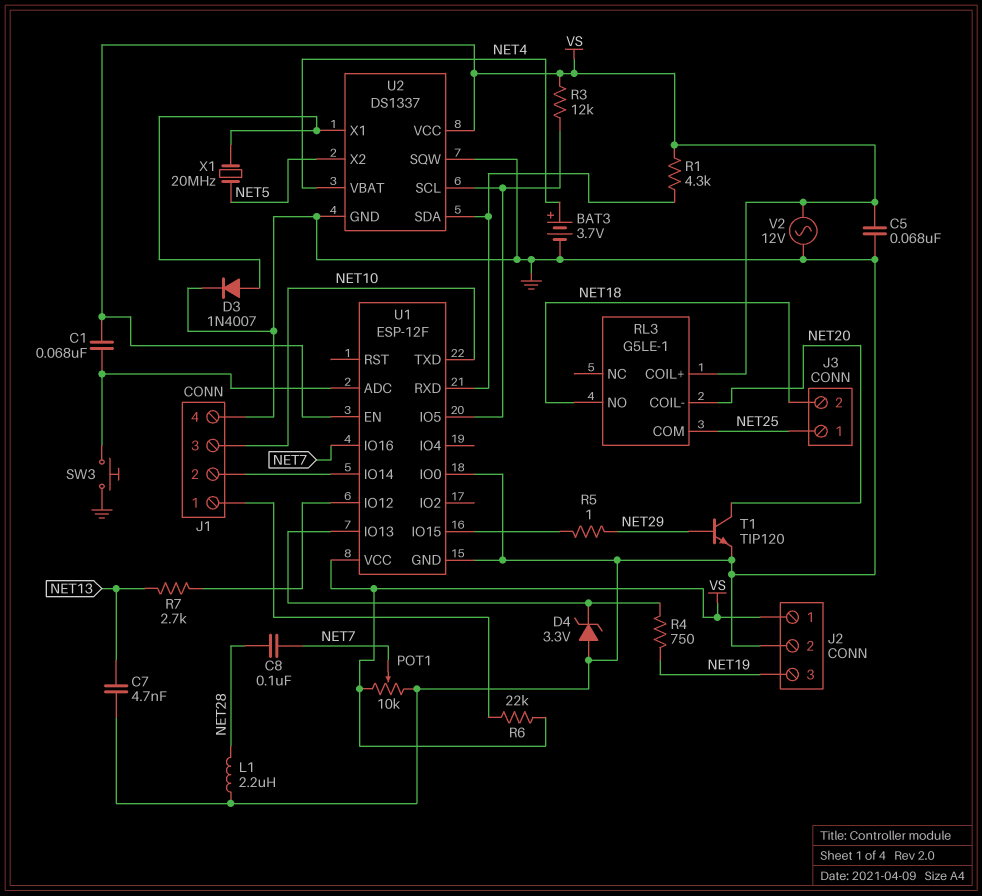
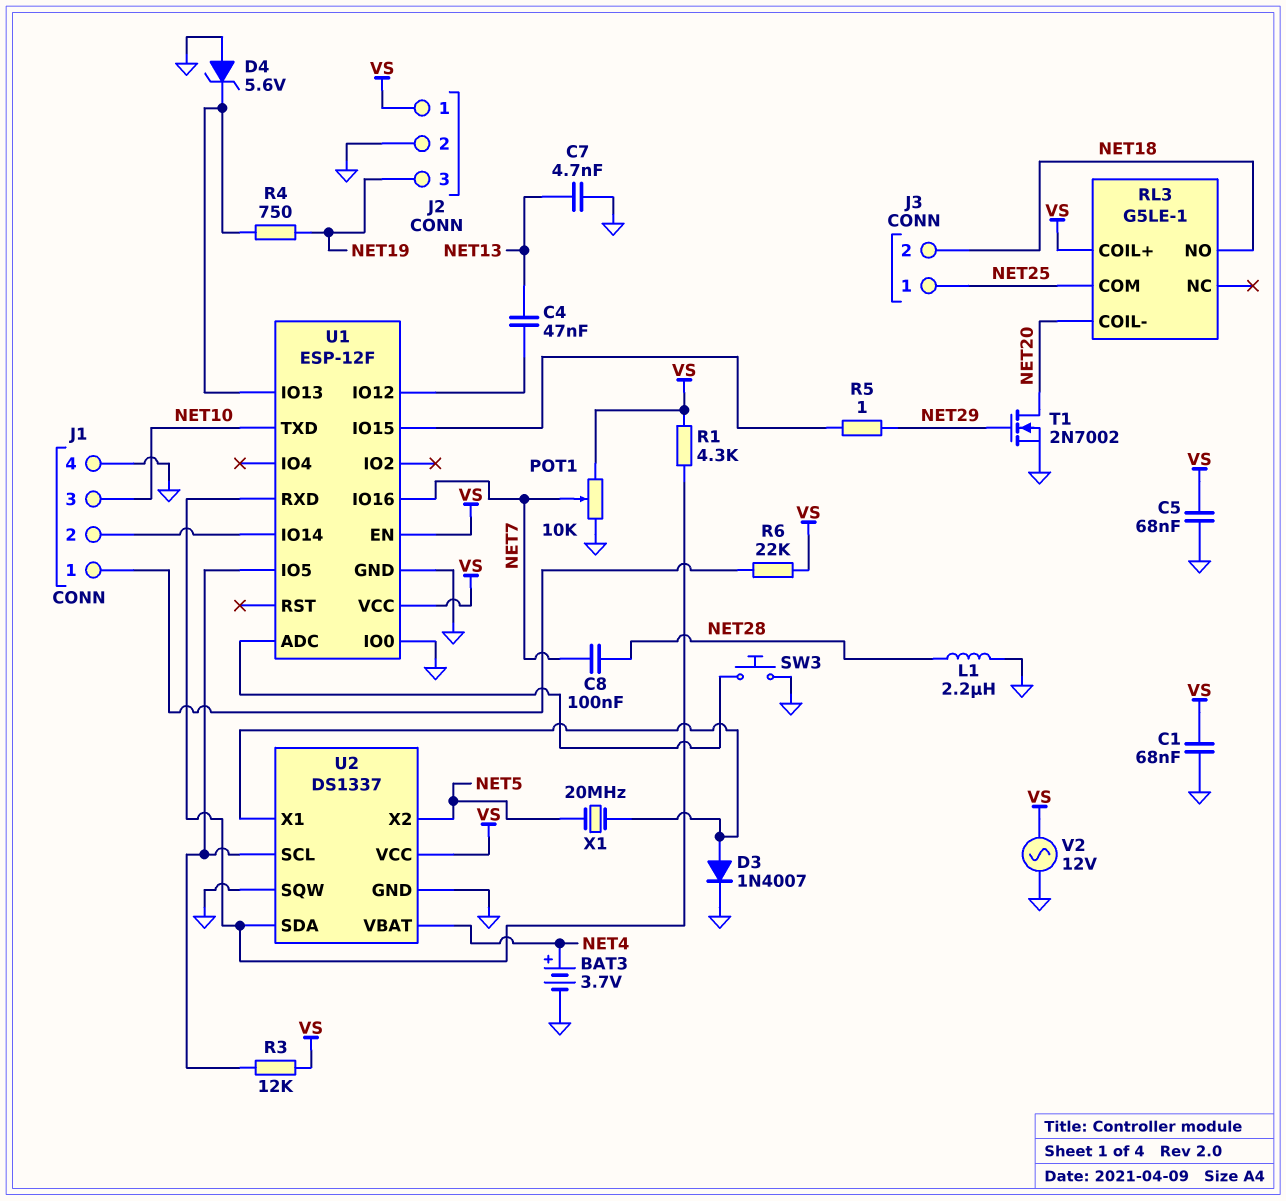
C1: 68nF (U1/ADC, VS) -> 68nF (GND, VS)
C4: none -> 47nF (NET13, U1/IO12)
D4: zener 3.3V (A GND, K U1/IO13) -> zener 5.6V (A GND, K U1/IO13)
R7: 2.7k (NET13, U1/IO12) -> none
T1: NPN TIP120 (B NET29, C NET20, E GND) -> NMOS 2N7002 (G NET29, D NET20, S GND)

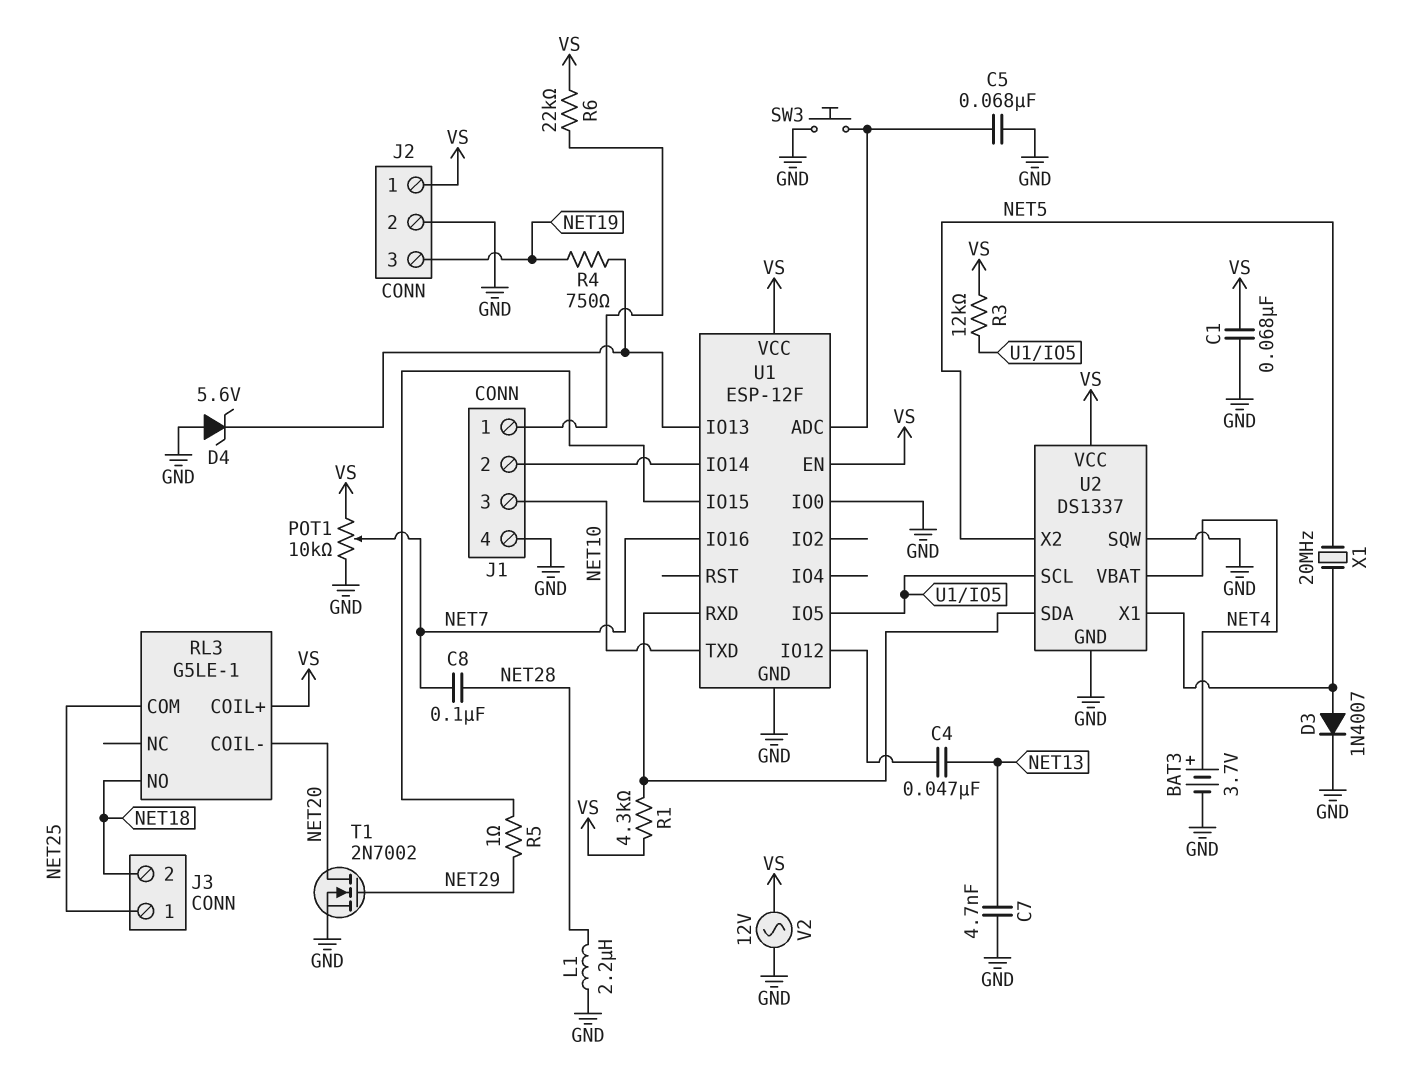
C5: 68nF (GND, VS) -> 68nF (GND, U1/ADC)

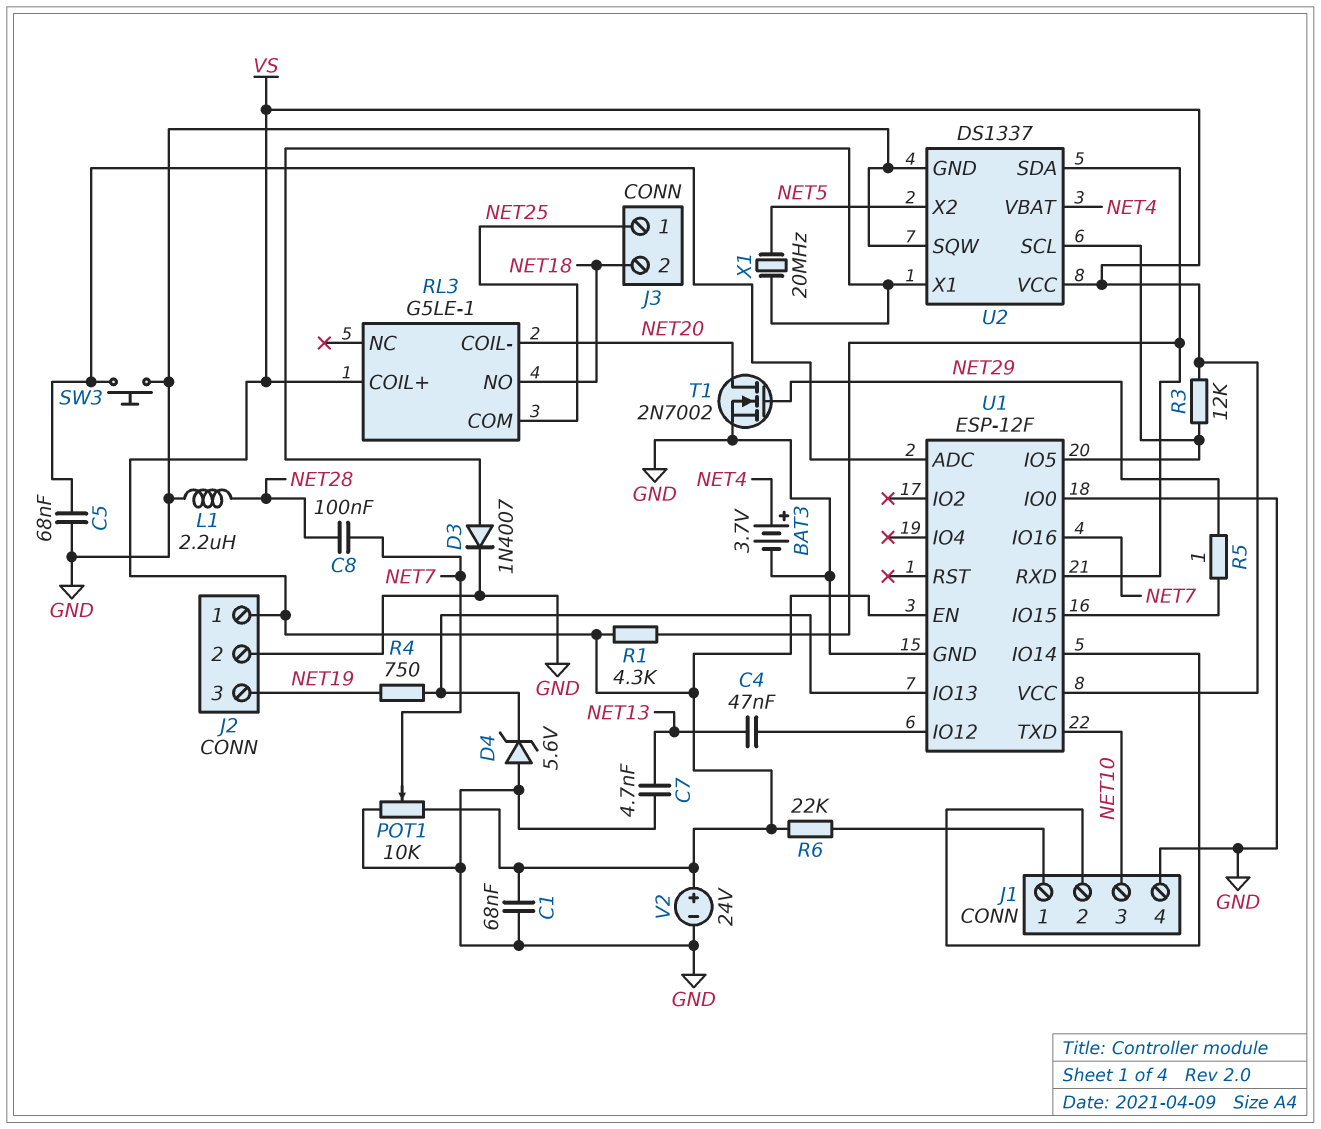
V2: AC 12V (GND, VS) -> 24V (plus VS, minus GND)

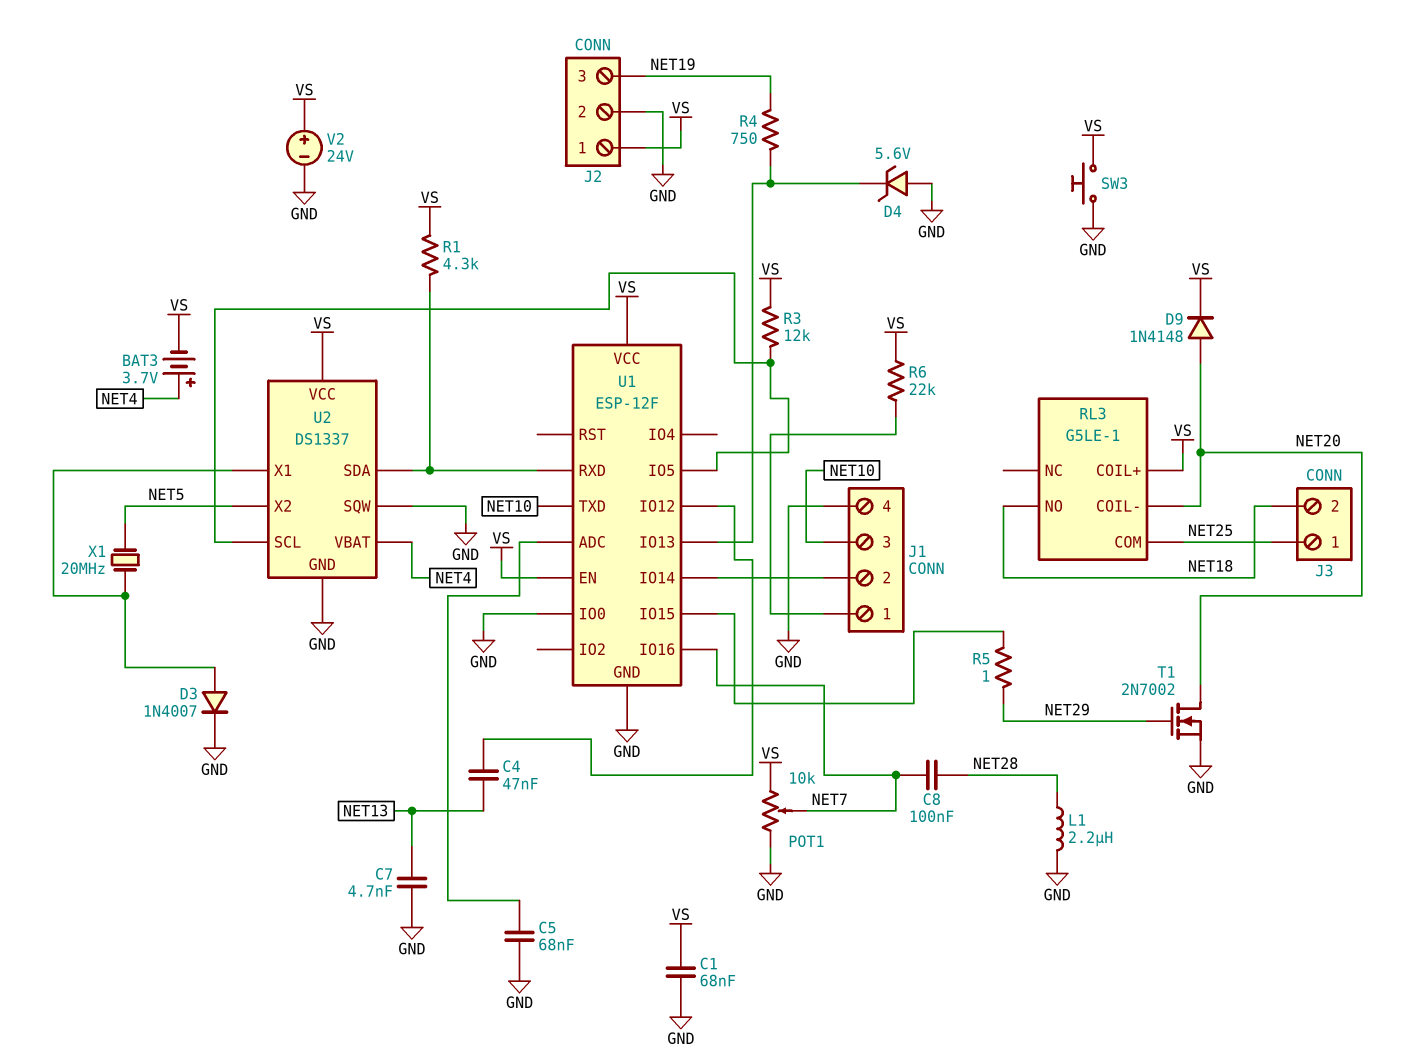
BAT3: 3.7V (plus NET4, minus GND) -> 3.7V (plus NET4, minus VS)
D9: none -> diode 1N4148 (A NET20, K VS)
SW3: button (GND, U1/ADC) -> button (GND, VS)

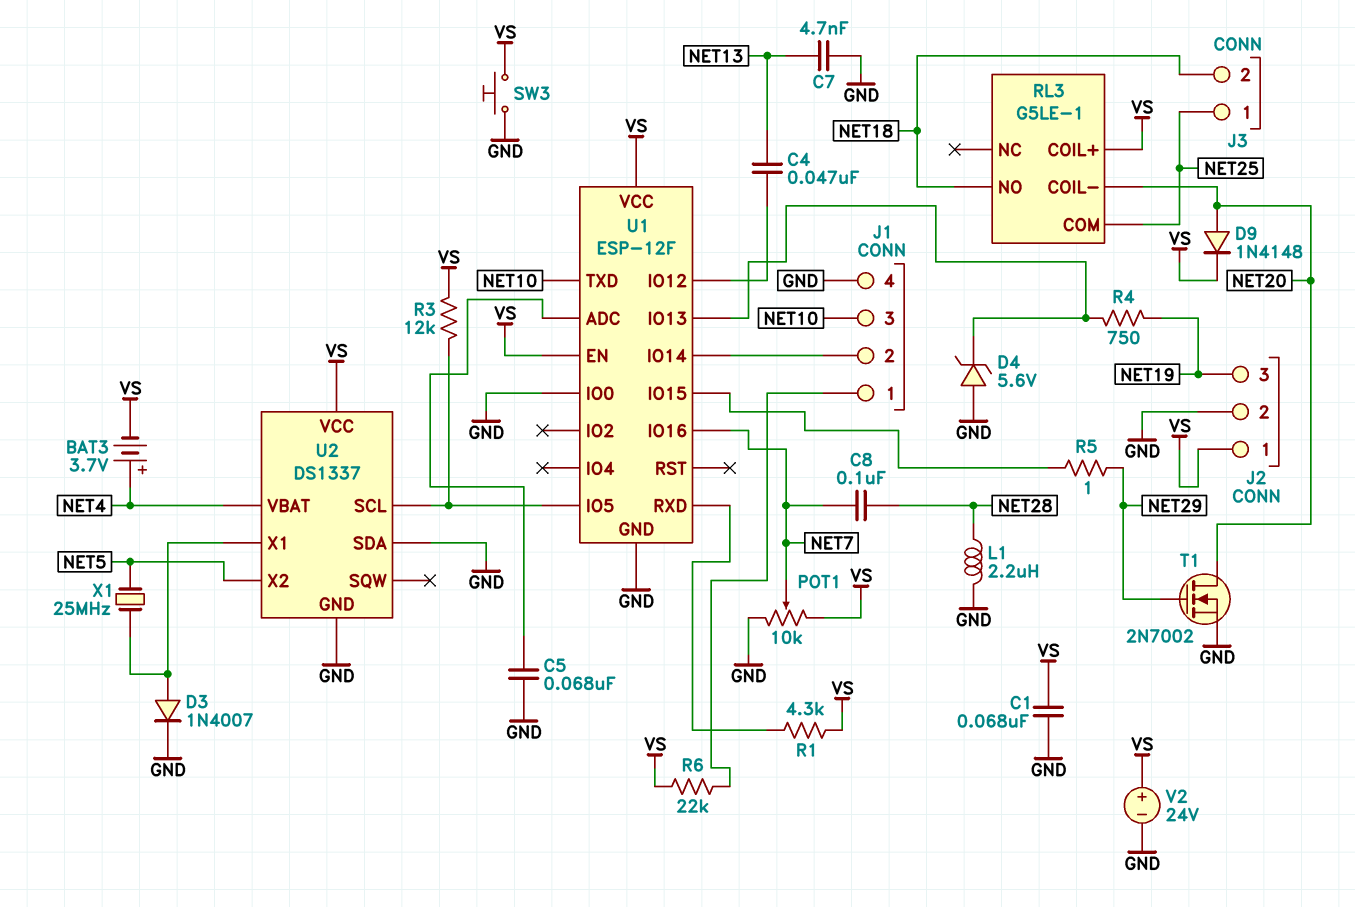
U2 pin SDA: U1/RXD -> GND
U2 pin SQW: GND -> none
X1: 20MHz (NET5, U2/X1) -> 25MHz (NET5, U2/X1)

